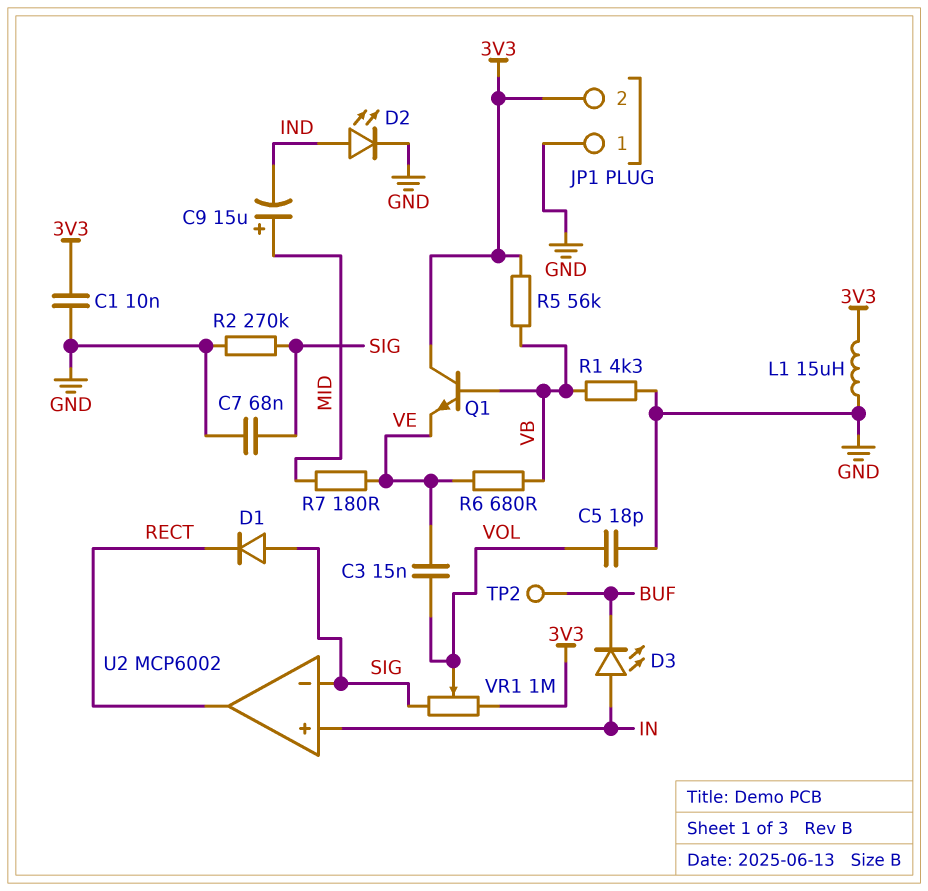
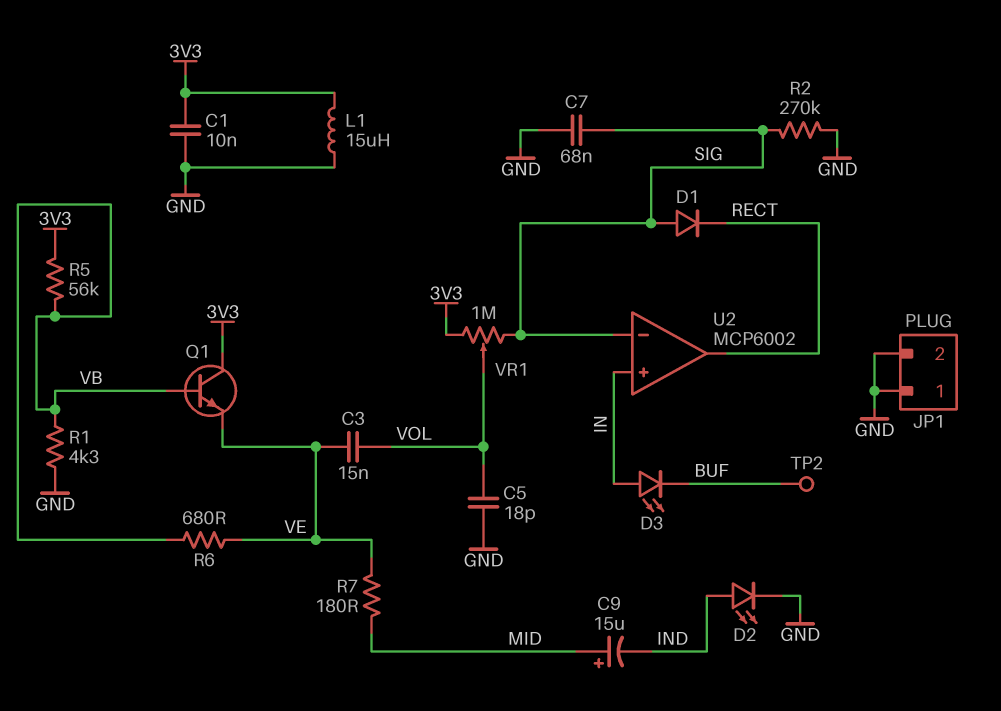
JP1 pin 2: 3V3 -> GND

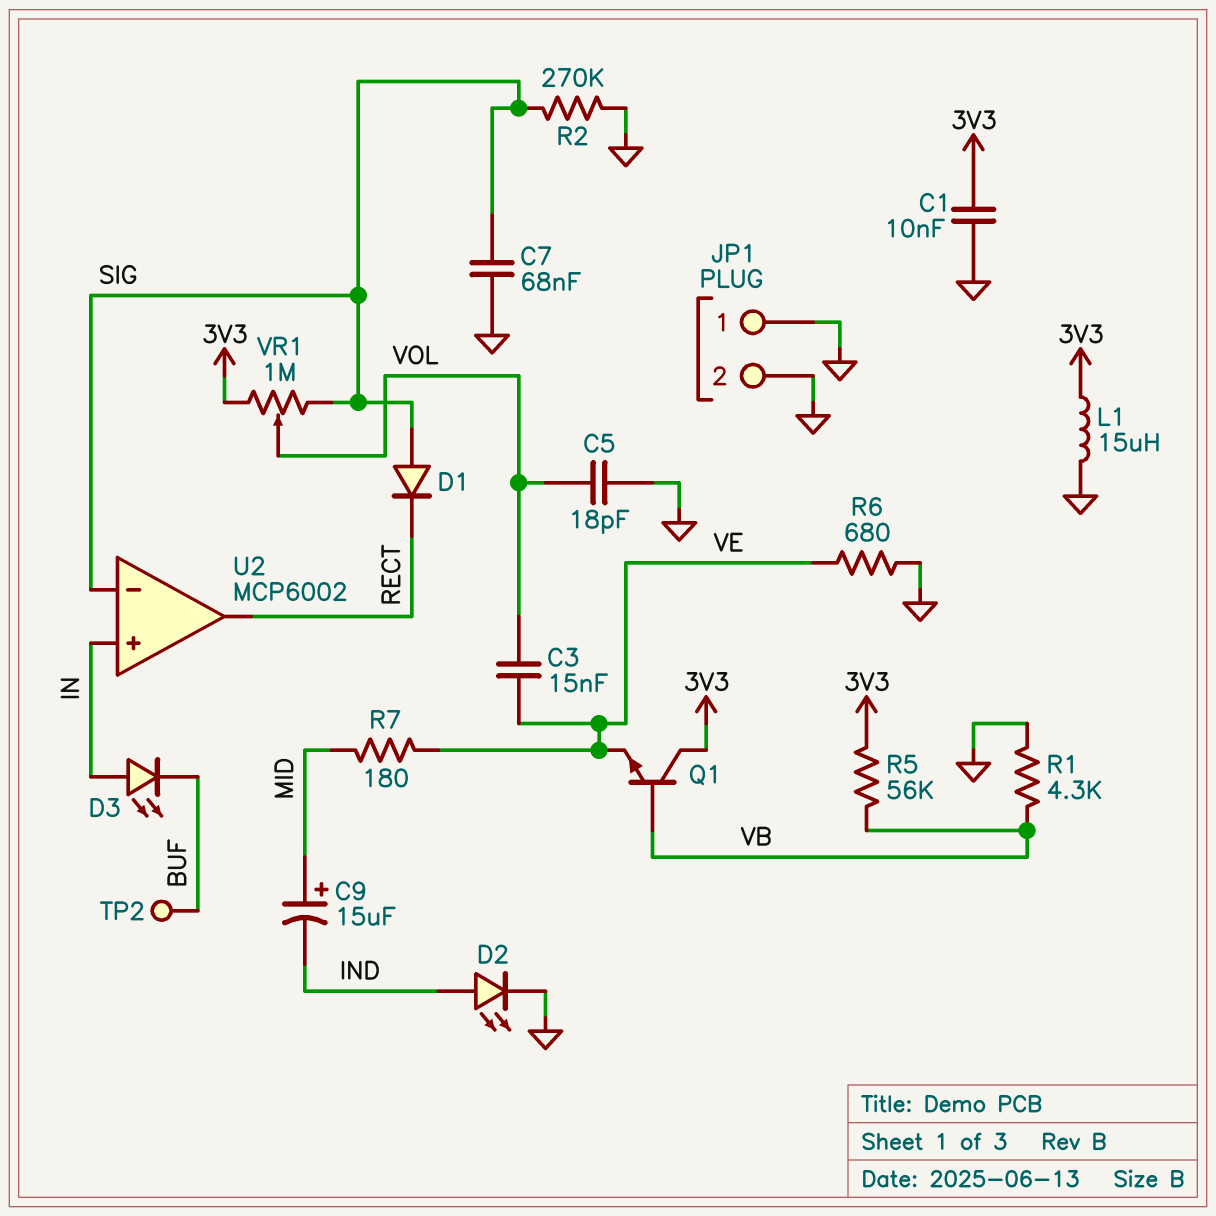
R6: 680 (VB, VE) -> 680 (GND, VE)

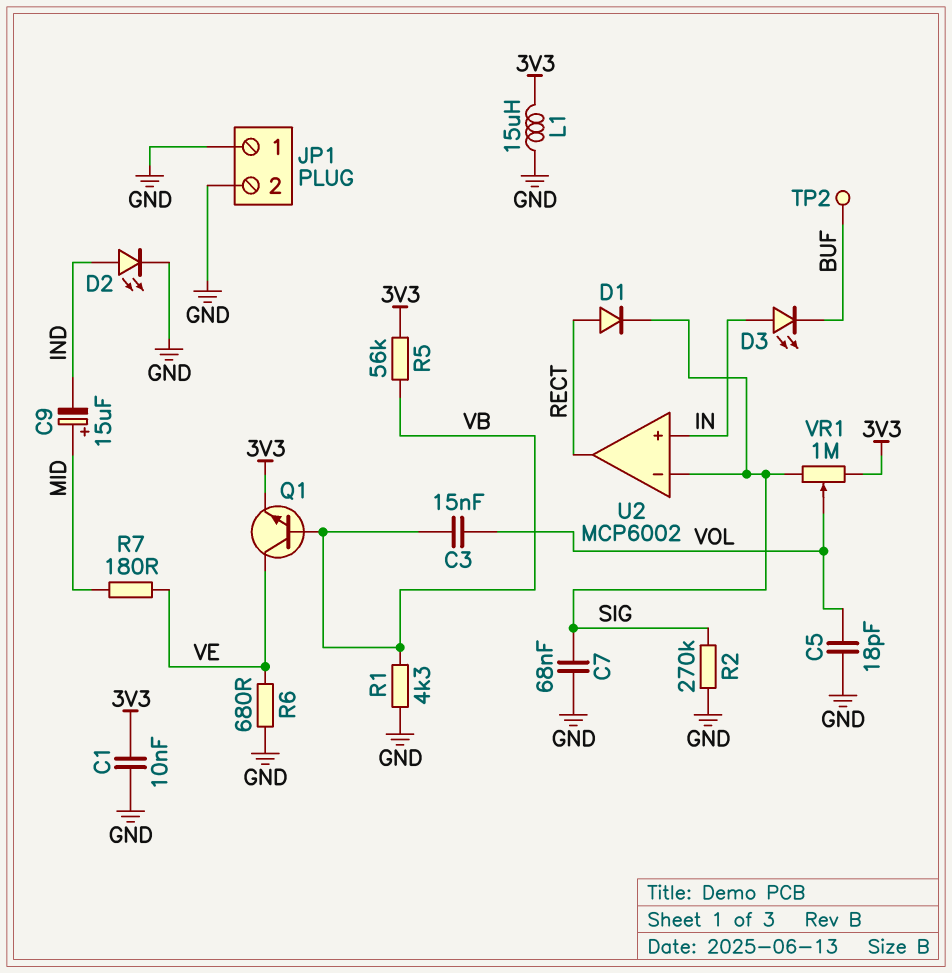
C3: 15nF (VE, VOL) -> 15nF (VB, VOL)
D1: diode (A SIG, K RECT) -> diode (A RECT, K SIG)
Q1: NPN (B VB, C 3V3, E VE) -> NPN (B VB, C VE, E 3V3)

